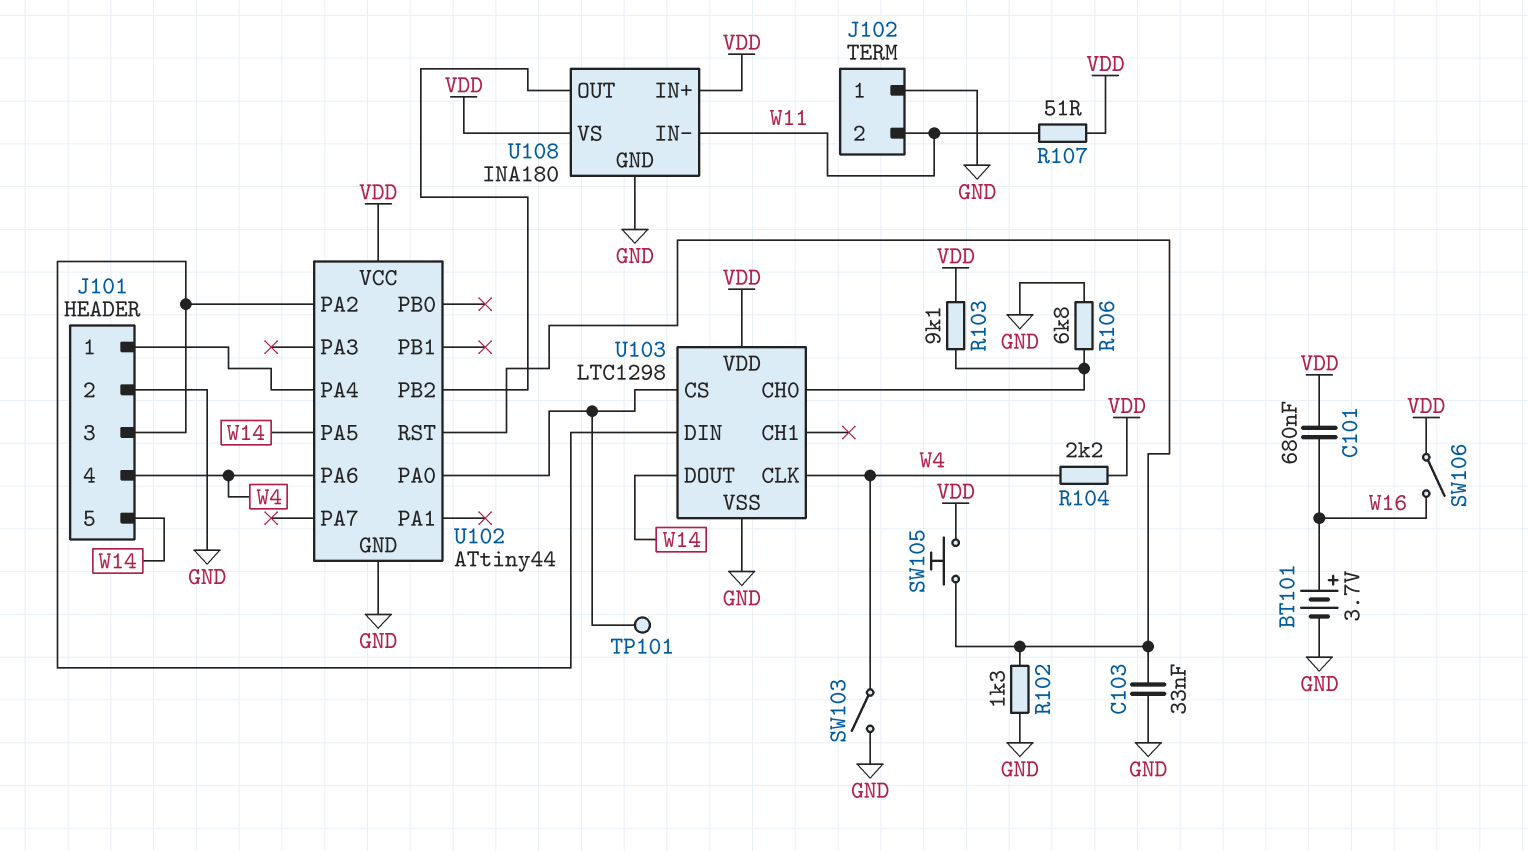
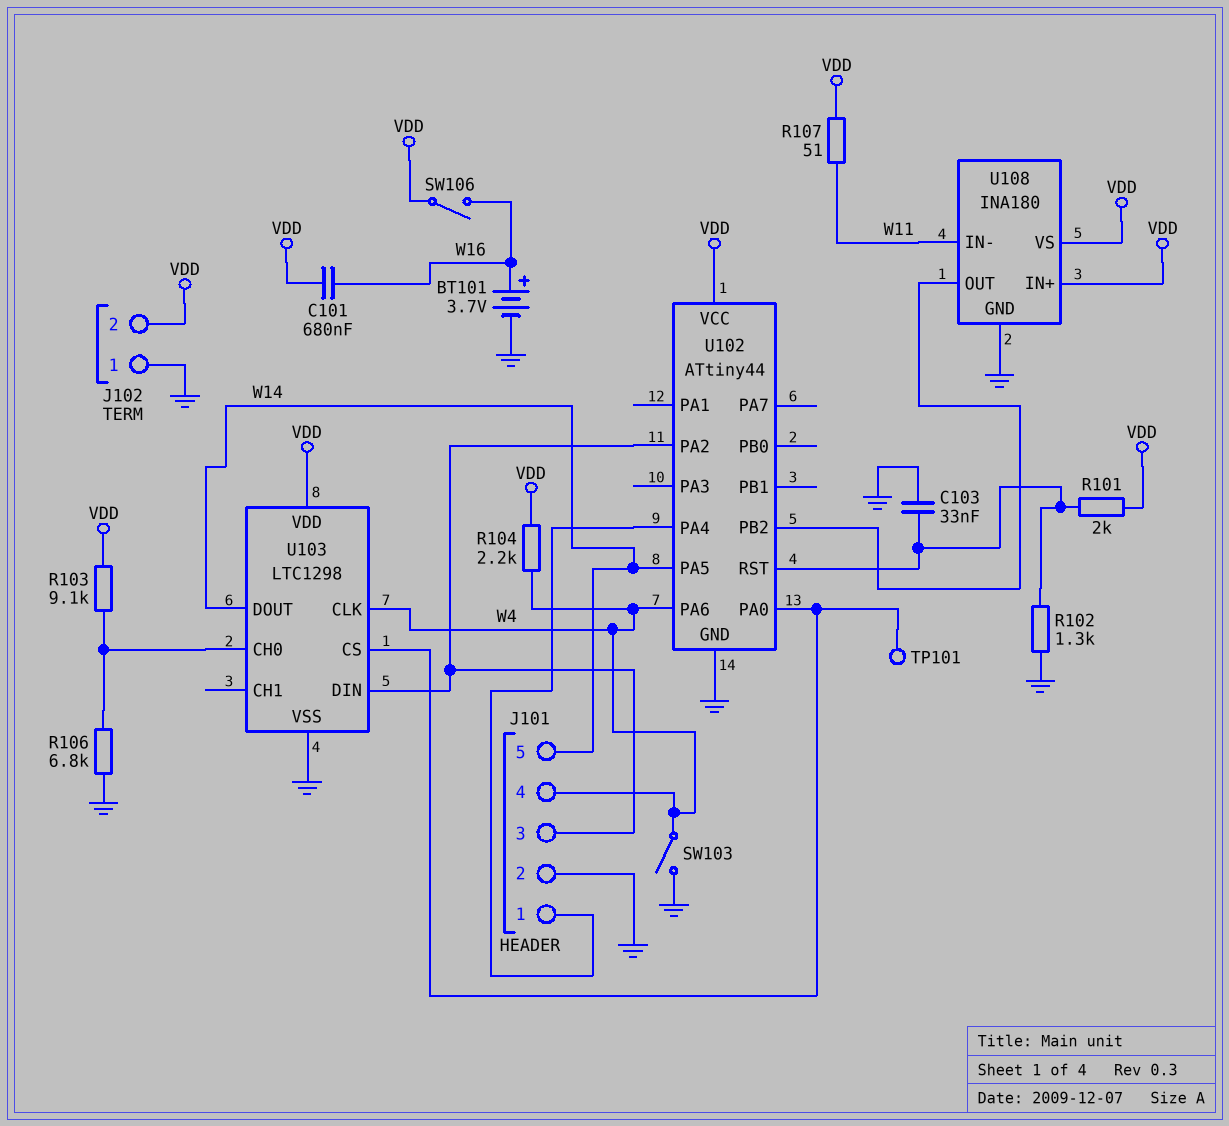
J102 pin 2: W11 -> VDD
R101: none -> 2k (U102/RST, VDD)
SW105: button (U102/RST, VDD) -> none

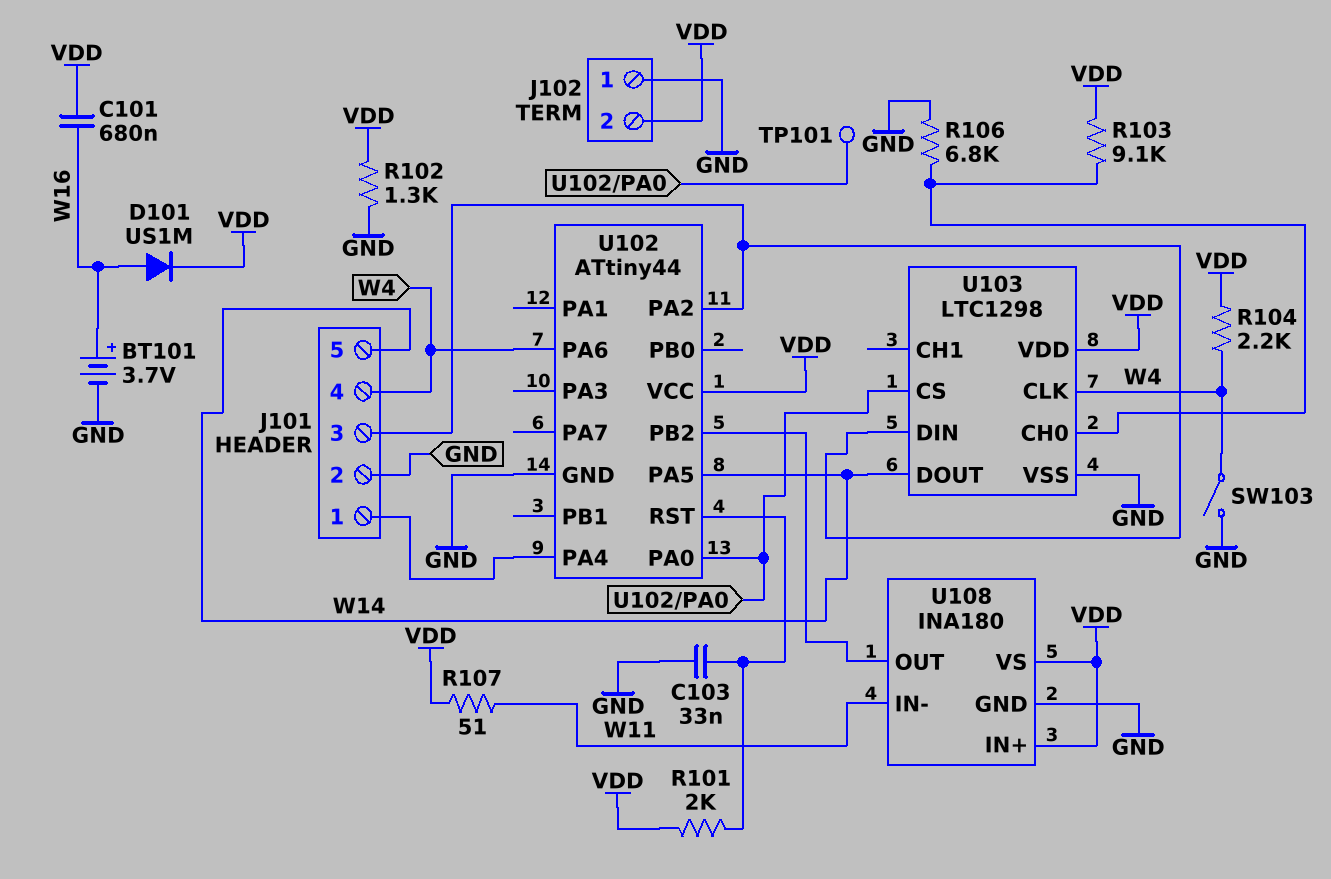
D101: none -> diode US1M (A W16, K VDD)
R102: 1.3k (GND, U102/RST) -> 1.3k (GND, VDD)
SW106: switch (VDD, W16) -> none

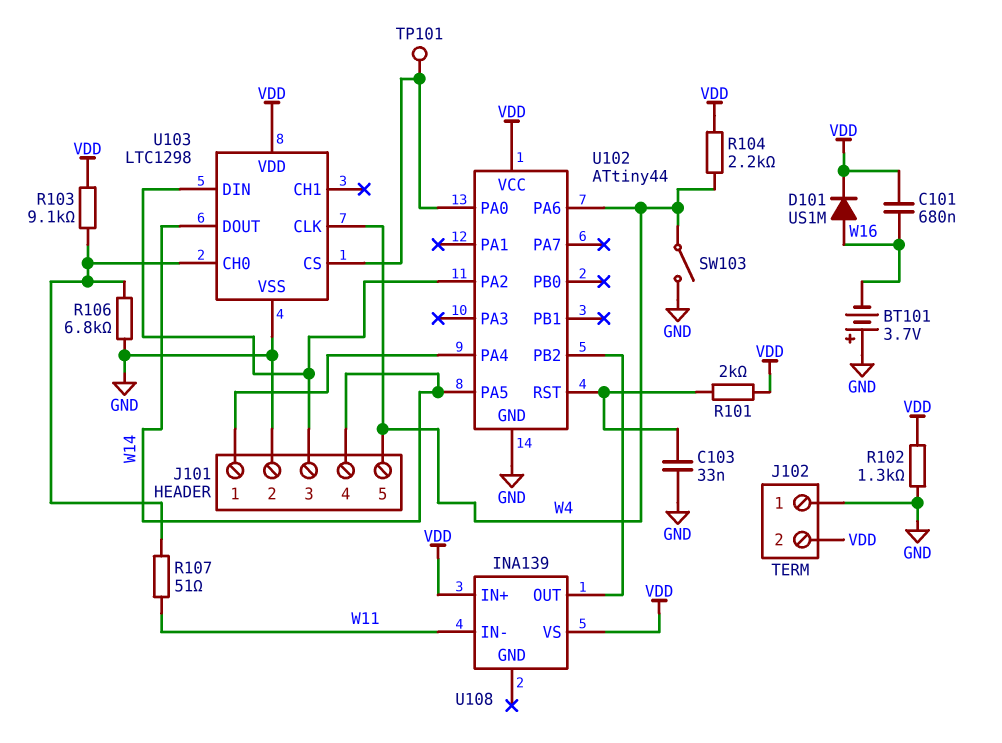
BT101: 3.7V (plus W16, minus GND) -> 3.7V (plus GND, minus W16)
J101 pin 4: W4 -> W14
J101 pin 5: W14 -> W4
R107: 51 (VDD, W11) -> 51 (U103/CH0, W11)
U108: INA180 -> INA139
U108 pin GND: GND -> none

